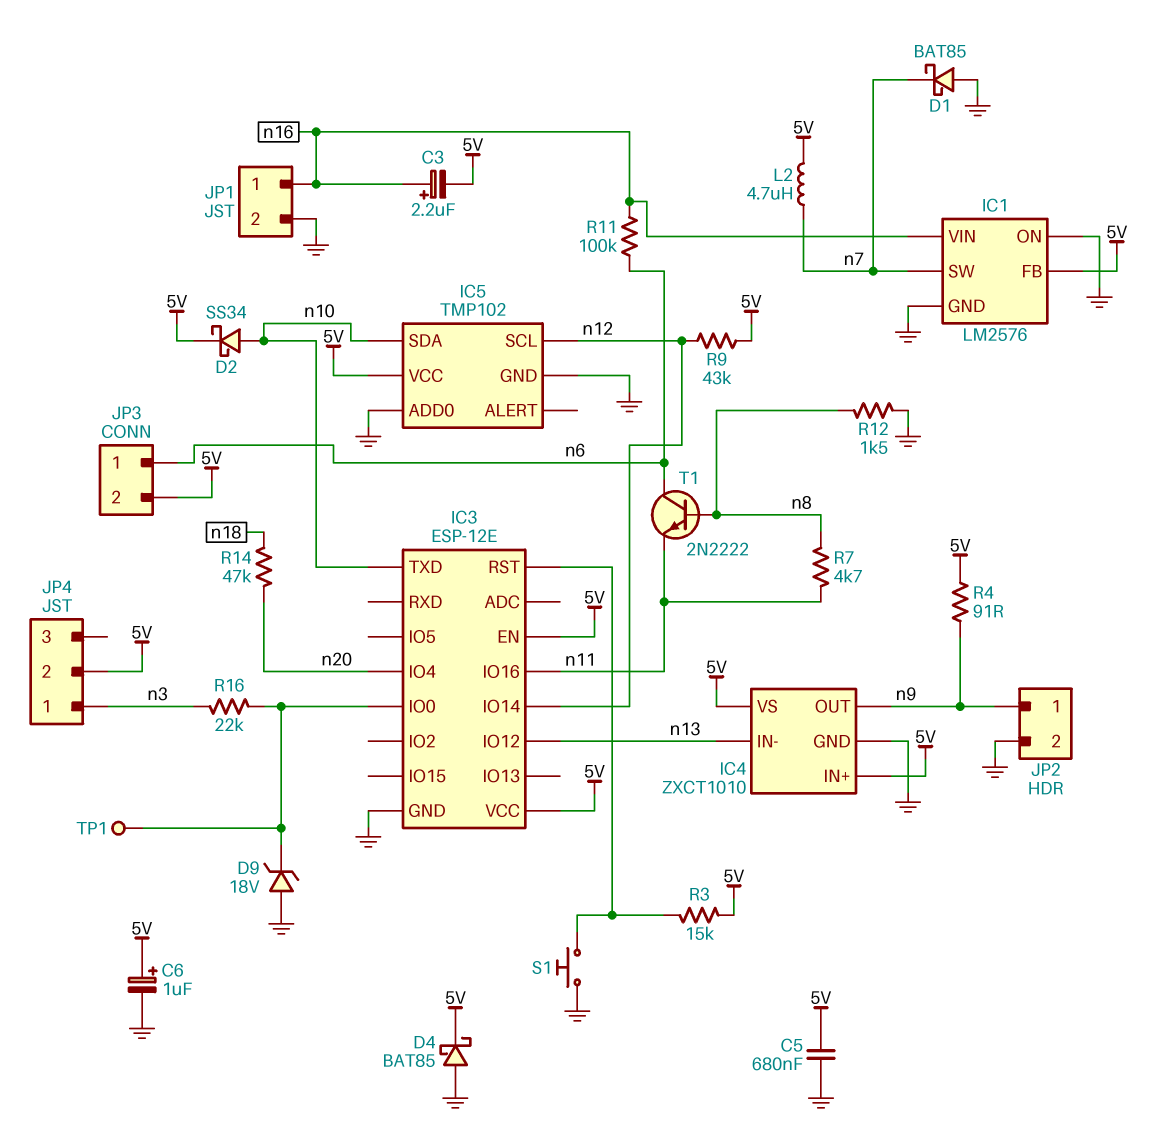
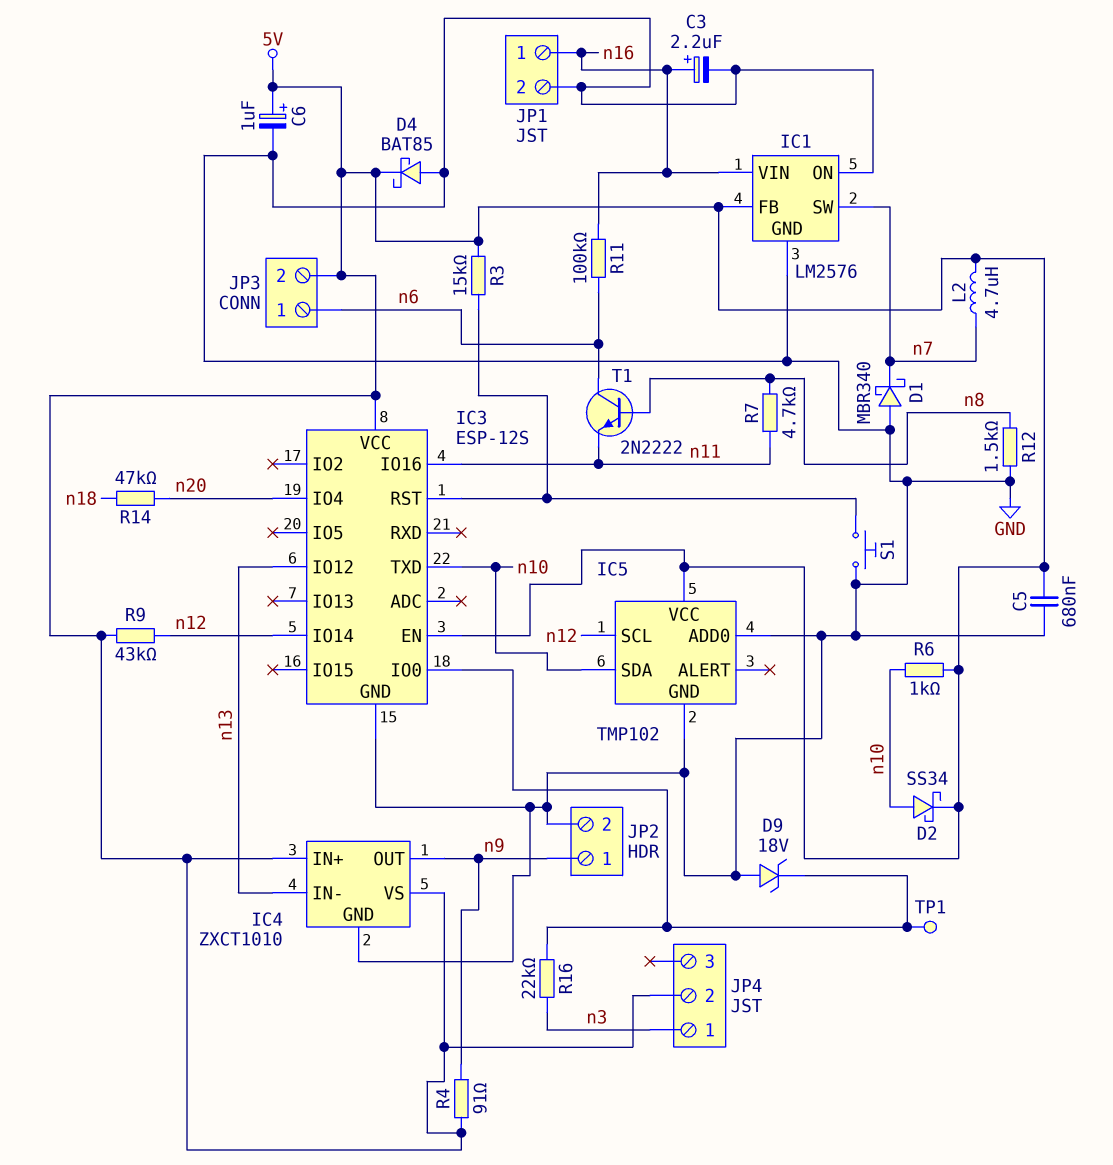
C3: 2.2uF (plus n16, minus 5V) -> 2.2uF (plus n16, minus GND)
D1: schottky BAT85 (A GND, K n7) -> schottky MBR340 (A GND, K n7)
IC3: ESP-12E -> ESP-12S
R6: none -> 1k (5V, n10)

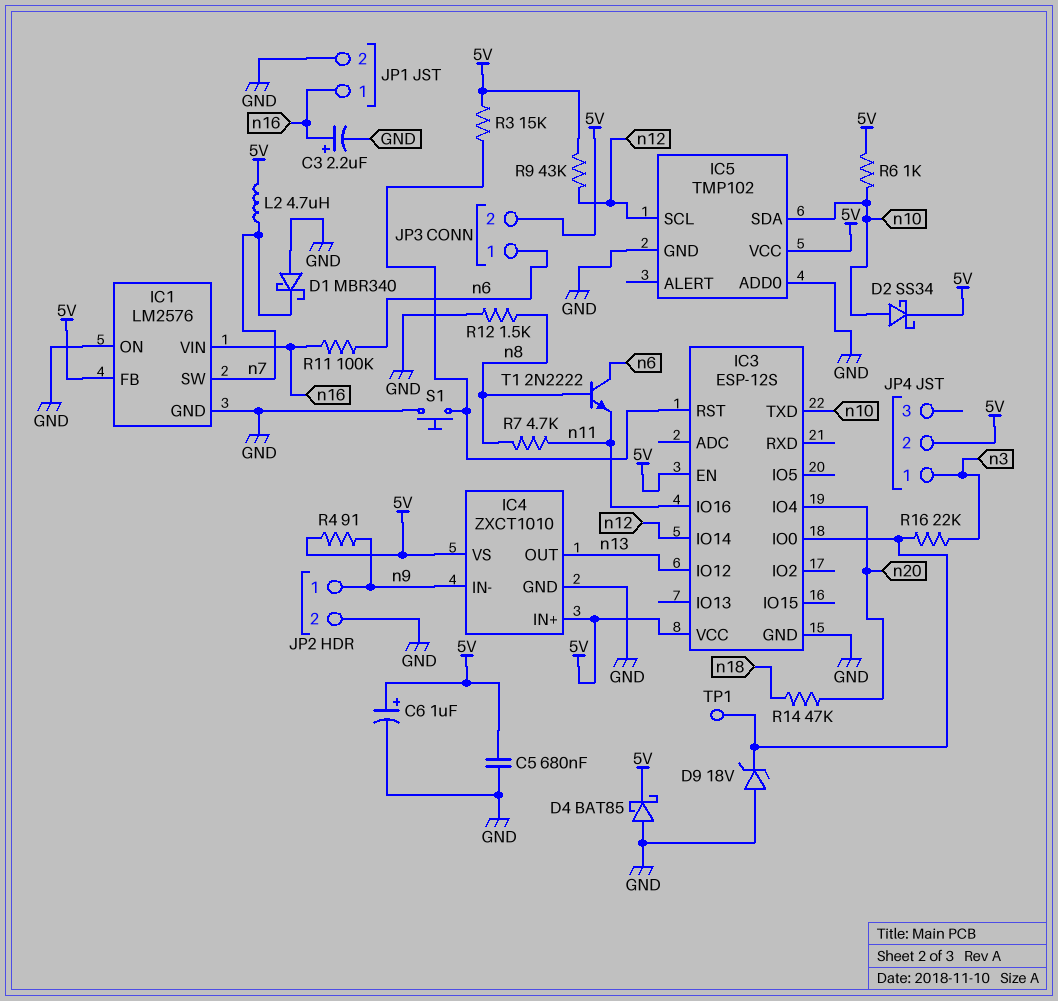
IC4 pin IN-: n13 -> n9
IC4 pin OUT: n9 -> n13

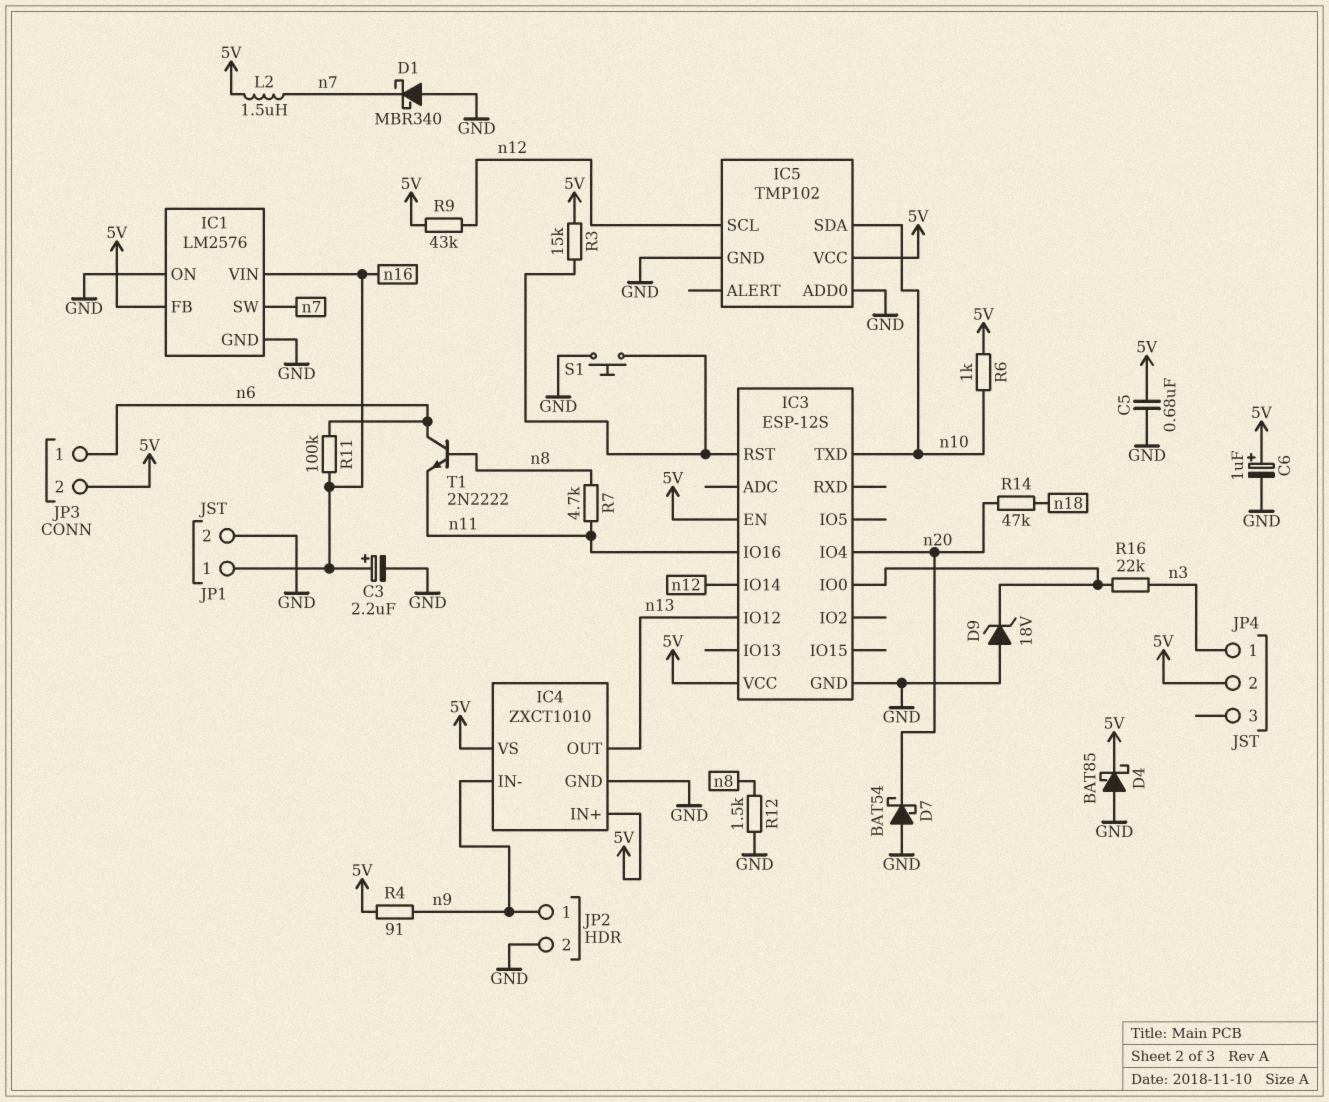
D2: schottky SS34 (A n10, K 5V) -> none
D7: none -> schottky BAT54 (A GND, K n20)
L2: 4.7uH (5V, n7) -> 1.5uH (5V, n7)
TP1: test point (IC3/IO0) -> none

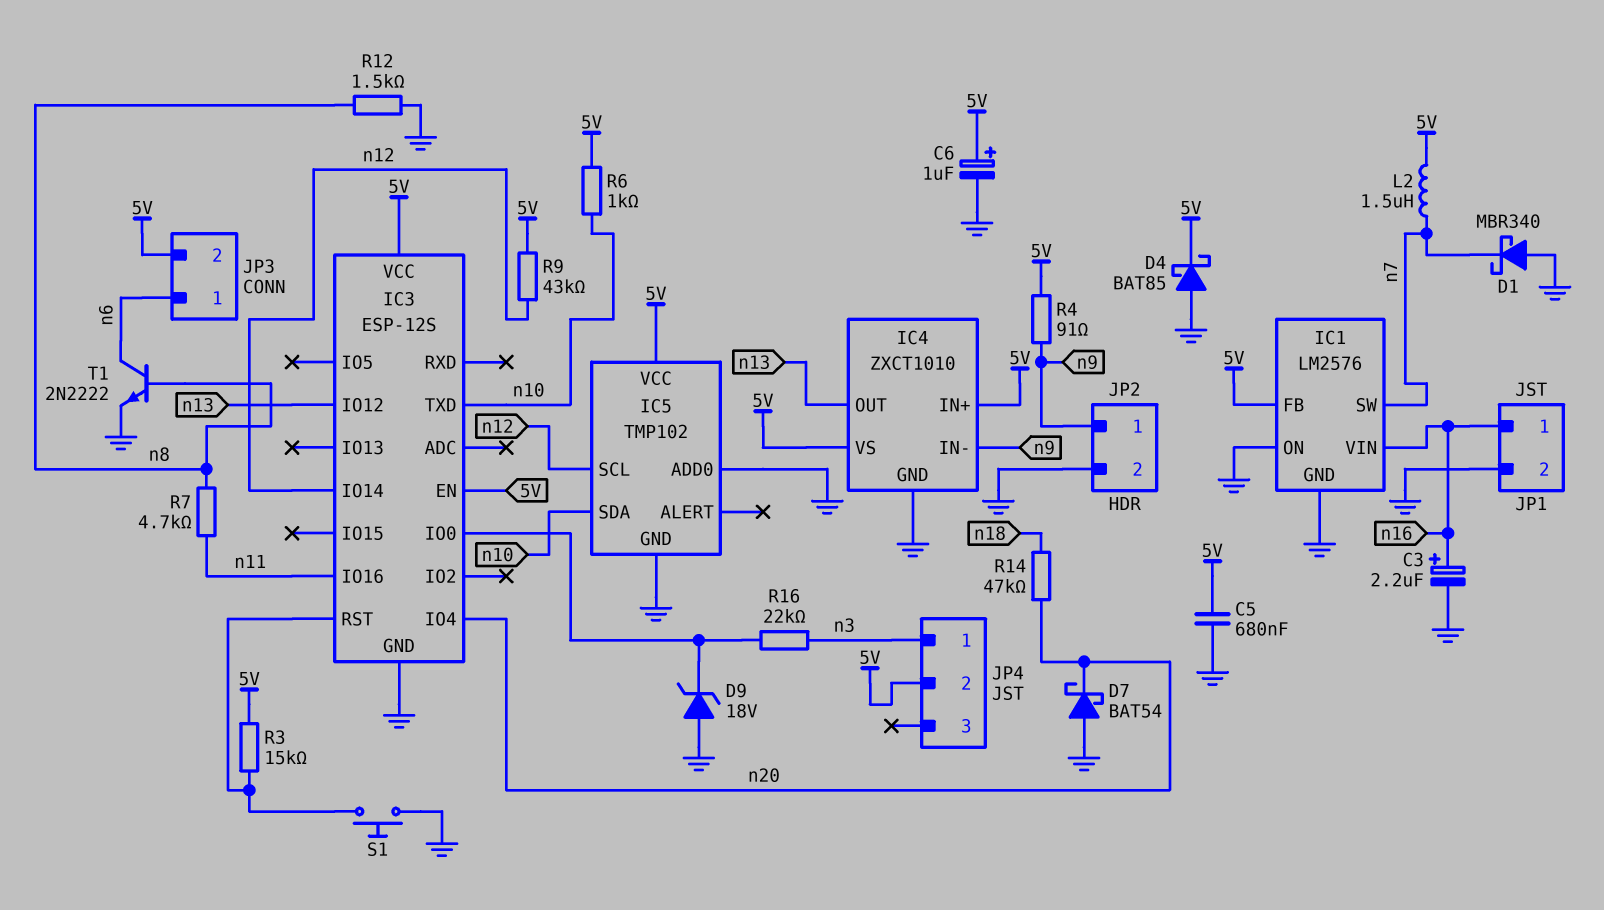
R11: 100k (n6, n16) -> none
T1: NPN 2N2222 (B n8, C n6, E n11) -> NPN 2N2222 (B n8, C n6, E GND)

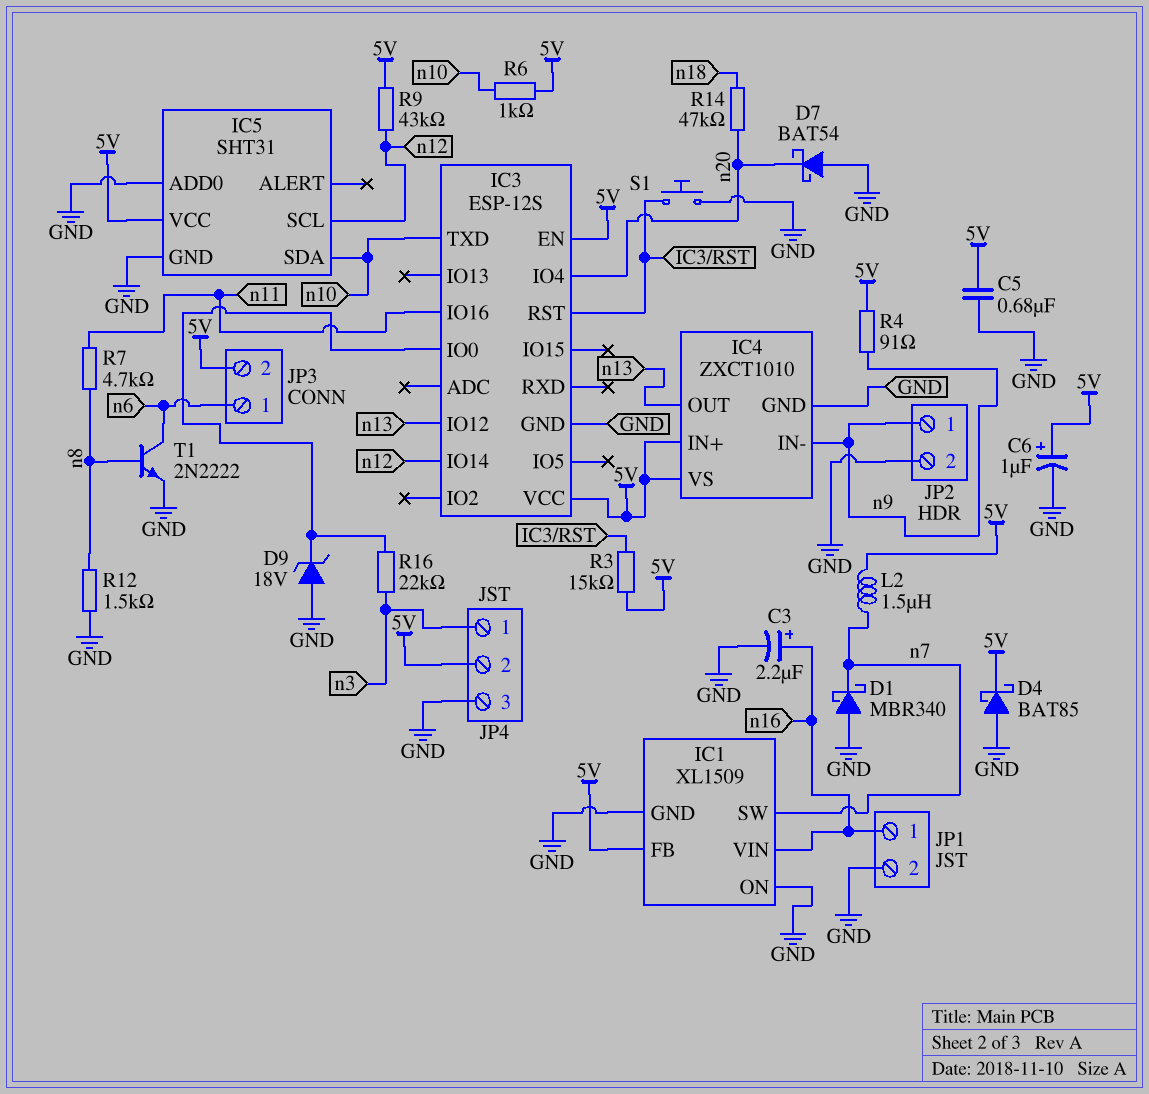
IC1: LM2576 -> XL1509
IC5: TMP102 -> SHT31
JP4 pin 3: none -> GND

